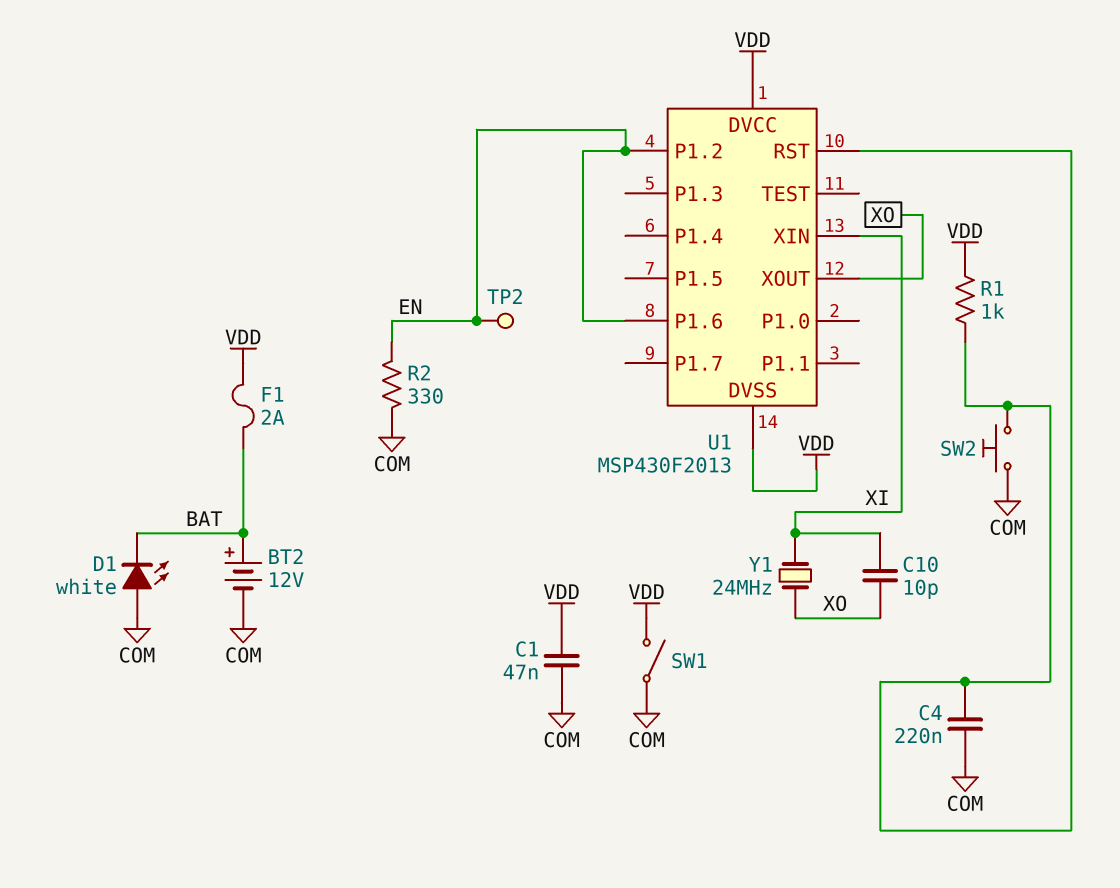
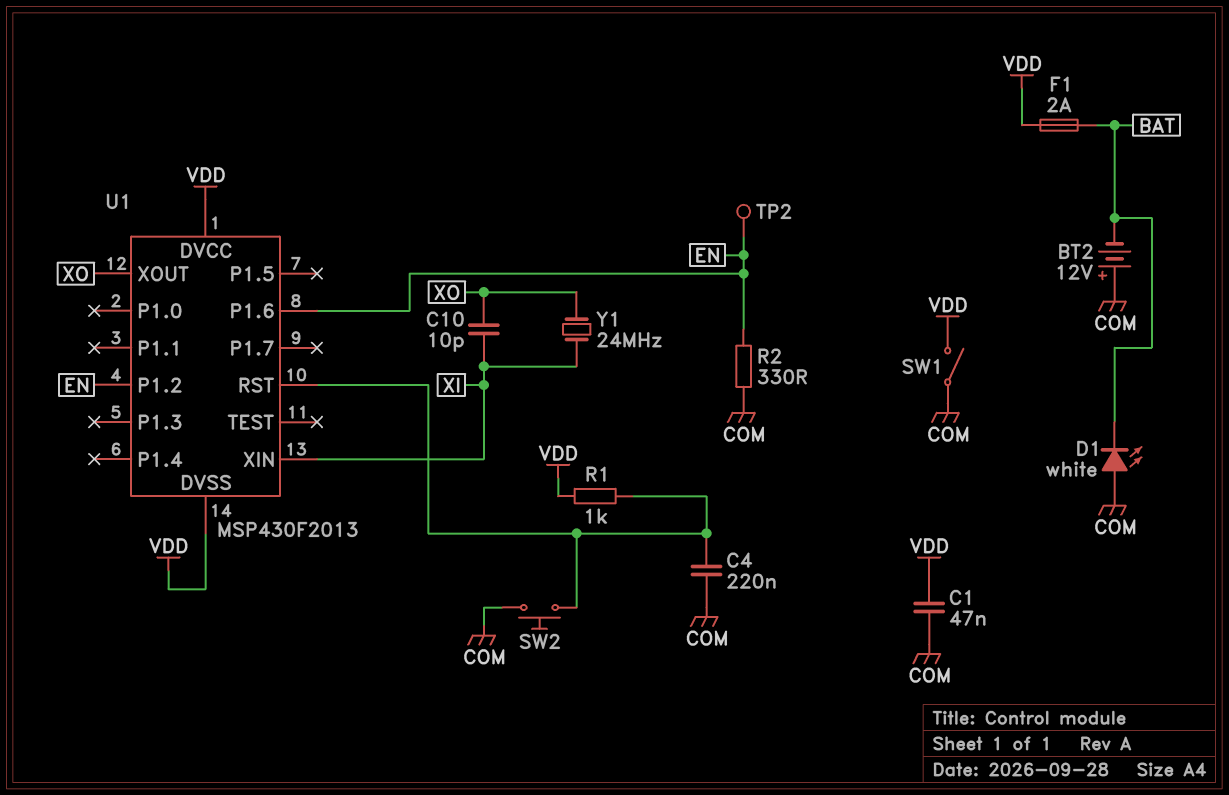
BT2: 12V (plus BAT, minus COM) -> 12V (plus COM, minus BAT)

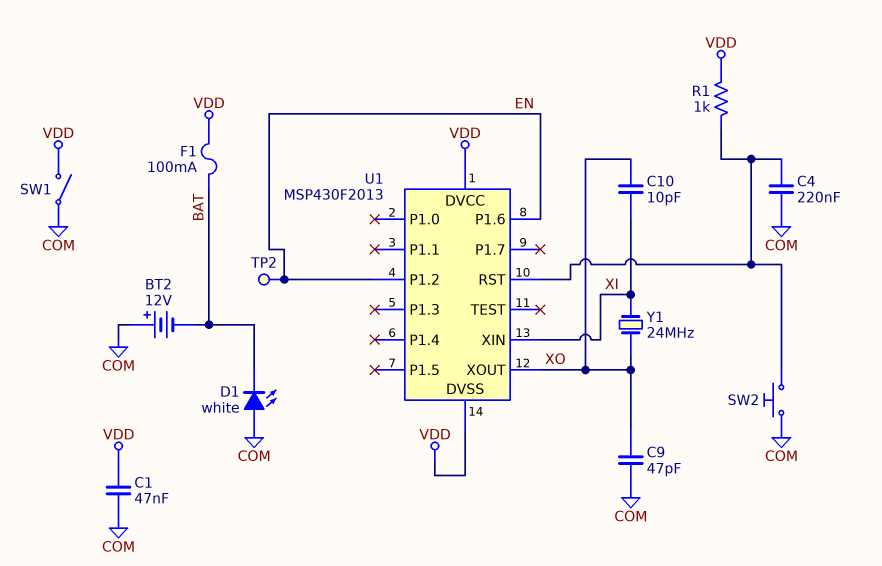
C9: none -> 47pF (COM, XO)
F1: 2A (BAT, VDD) -> 100mA (BAT, VDD)
R2: 330 (COM, EN) -> none

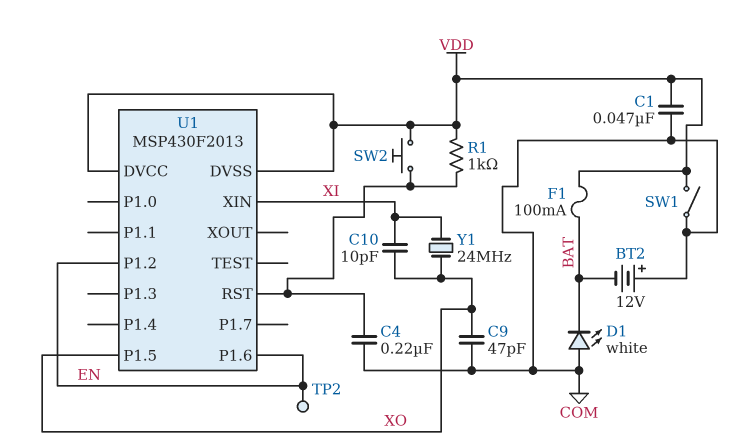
SW2: button (COM, U1/RST) -> button (U1/RST, VDD)
U1 pin P1.5: none -> XO
U1 pin XOUT: XO -> none

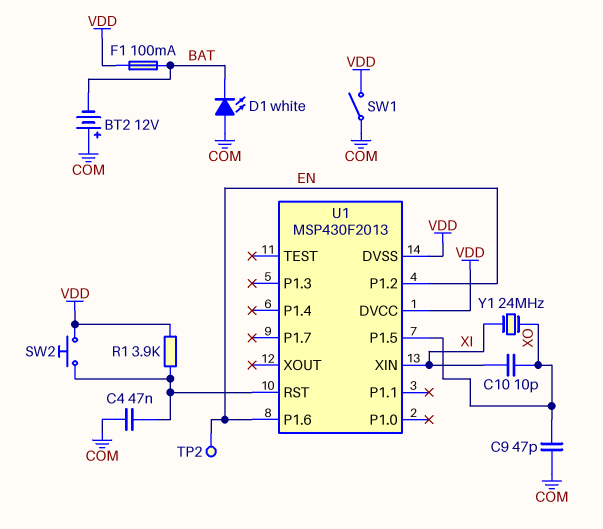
C1: 47nF (COM, VDD) -> none
C4: 220nF (COM, U1/RST) -> 47nF (COM, U1/RST)
R1: 1k (U1/RST, VDD) -> 3.9k (U1/RST, VDD)

